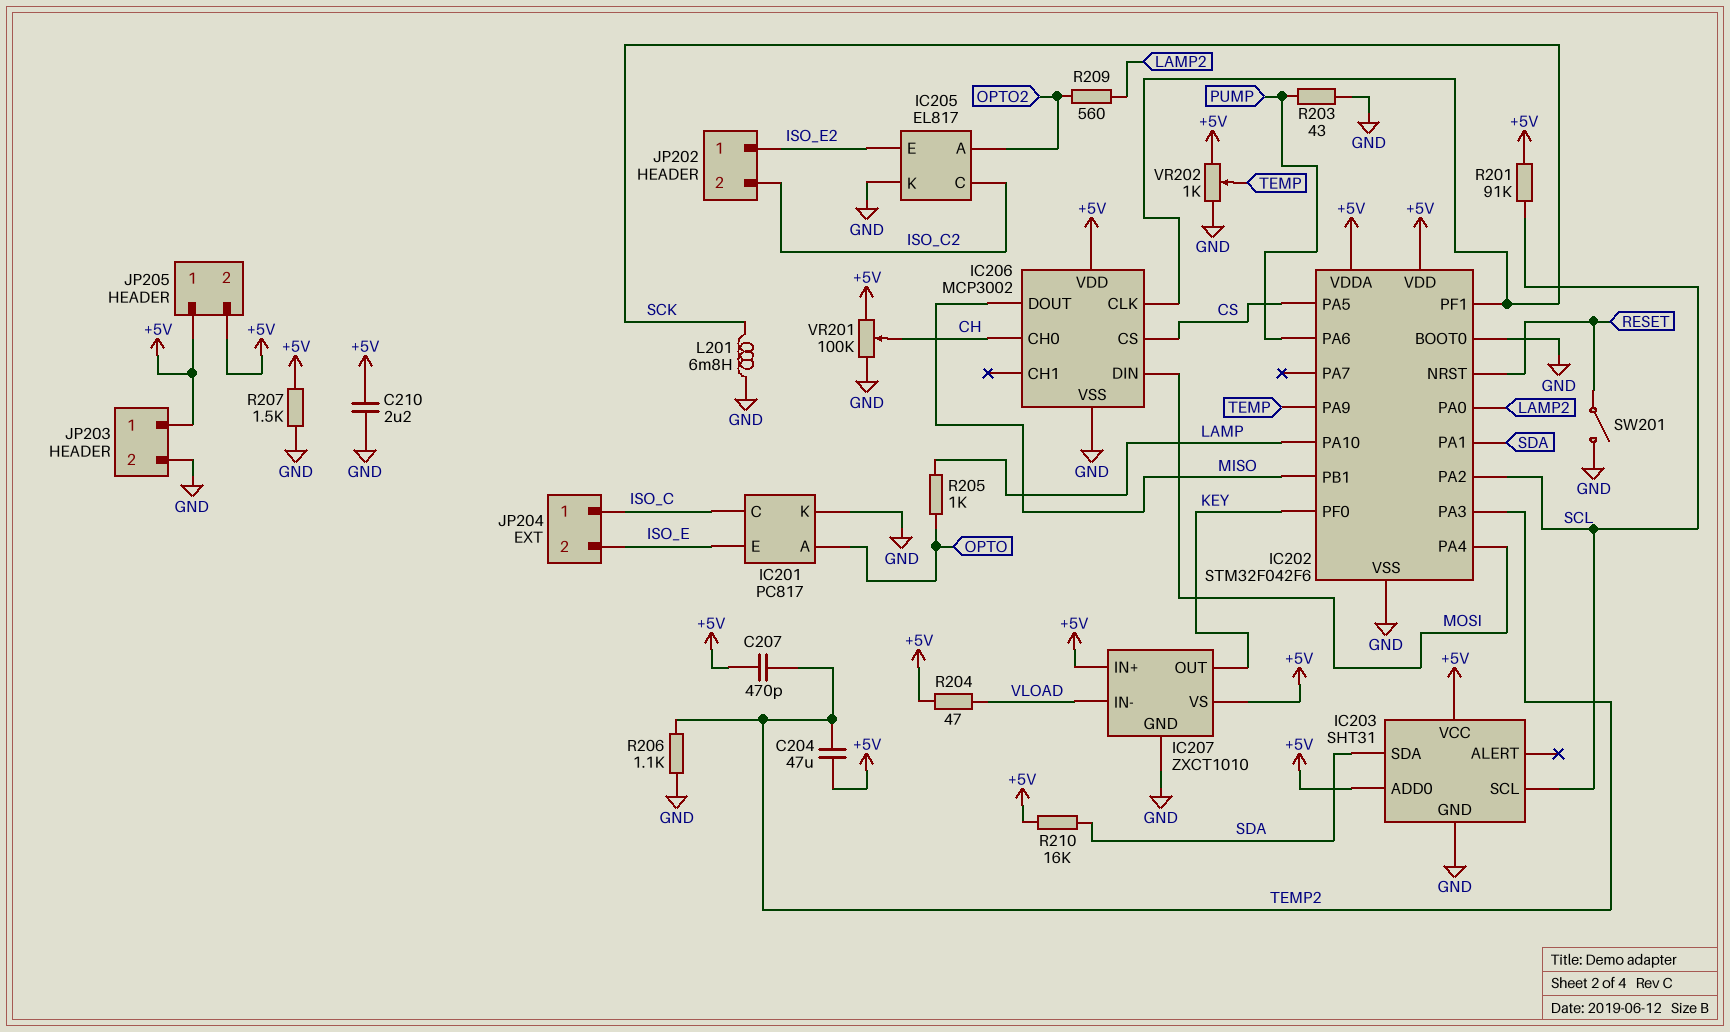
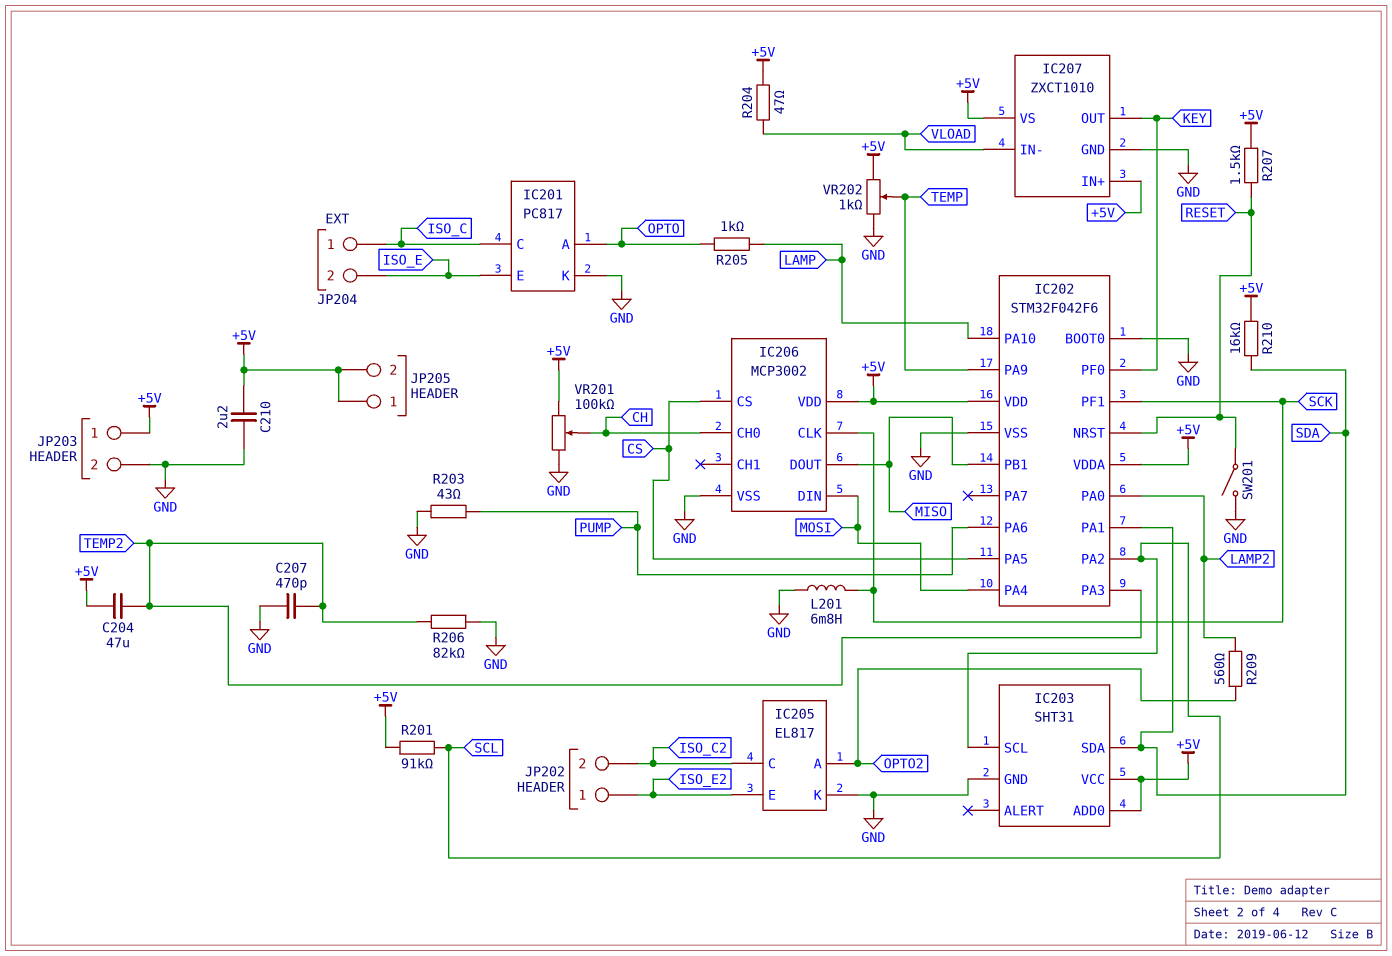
C207: 470pF (+5V, TEMP2) -> 470pF (GND, TEMP2)
R206: 1.1k (GND, TEMP2) -> 82k (GND, TEMP2)
R207: 1.5k (+5V, GND) -> 1.5k (+5V, RESET)

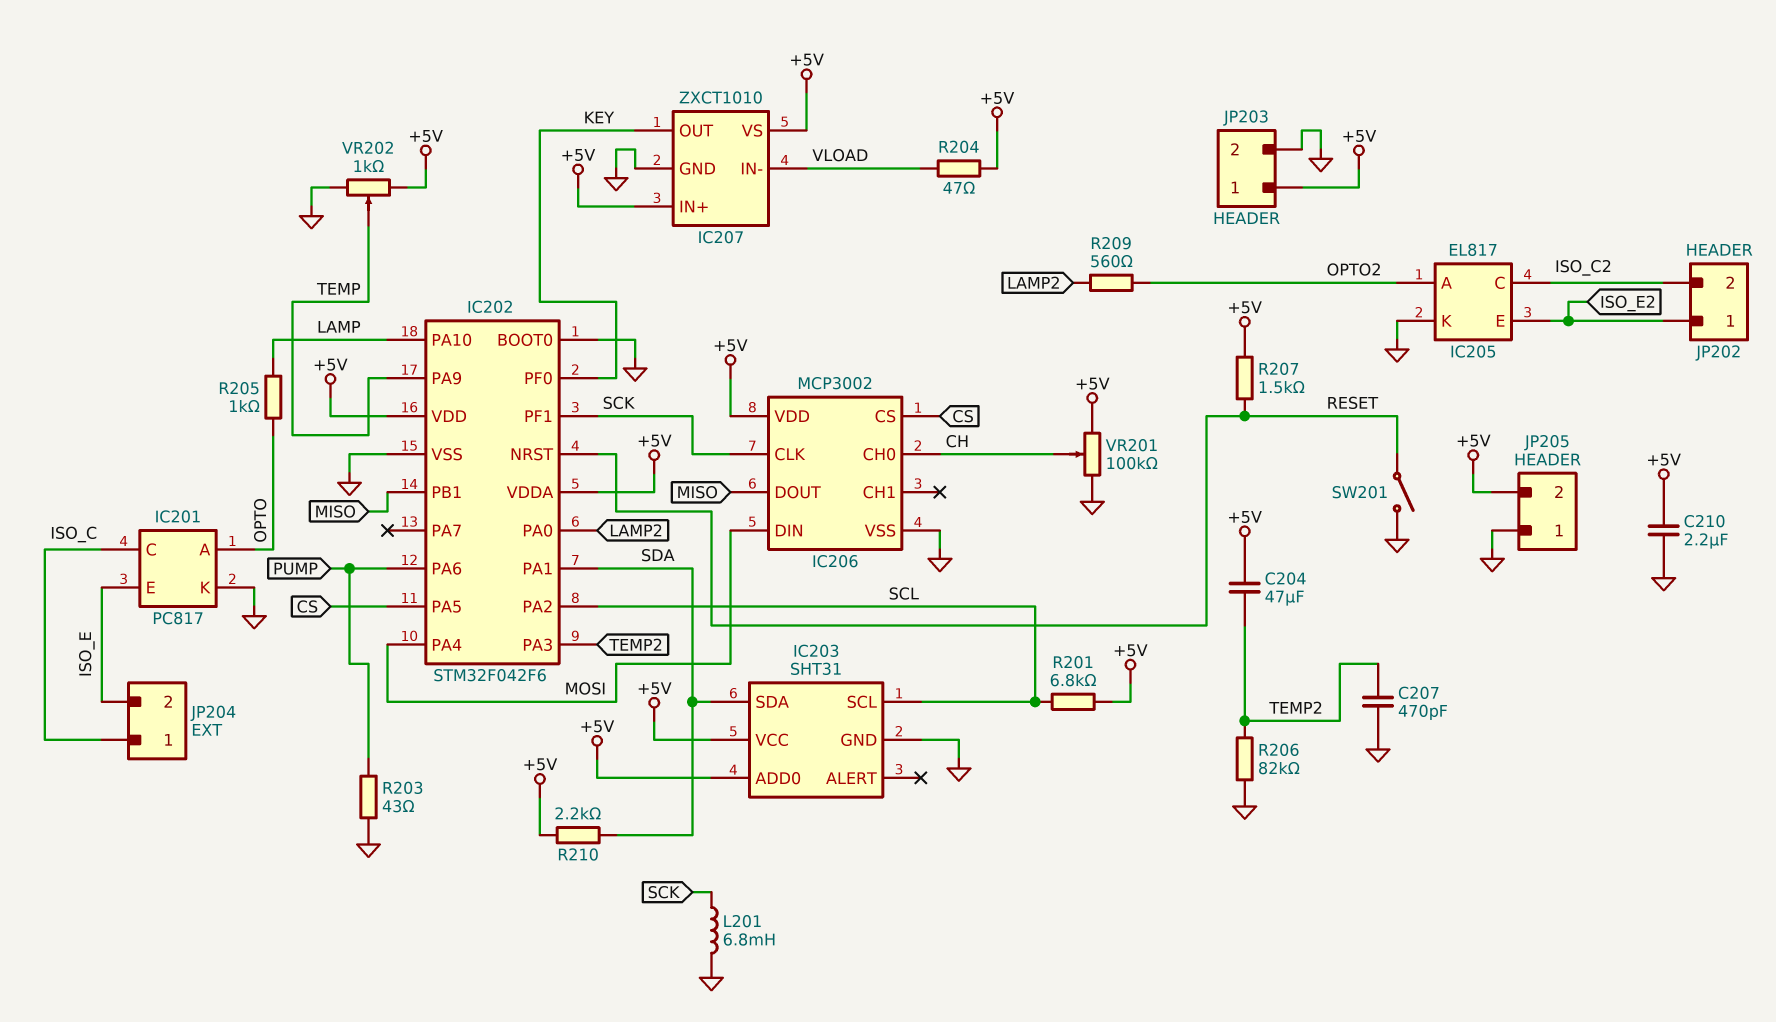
JP205 pin 1: +5V -> GND
R201: 91k (+5V, SCL) -> 6.8k (+5V, SCL)
R210: 16k (+5V, SDA) -> 2.2k (+5V, SDA)

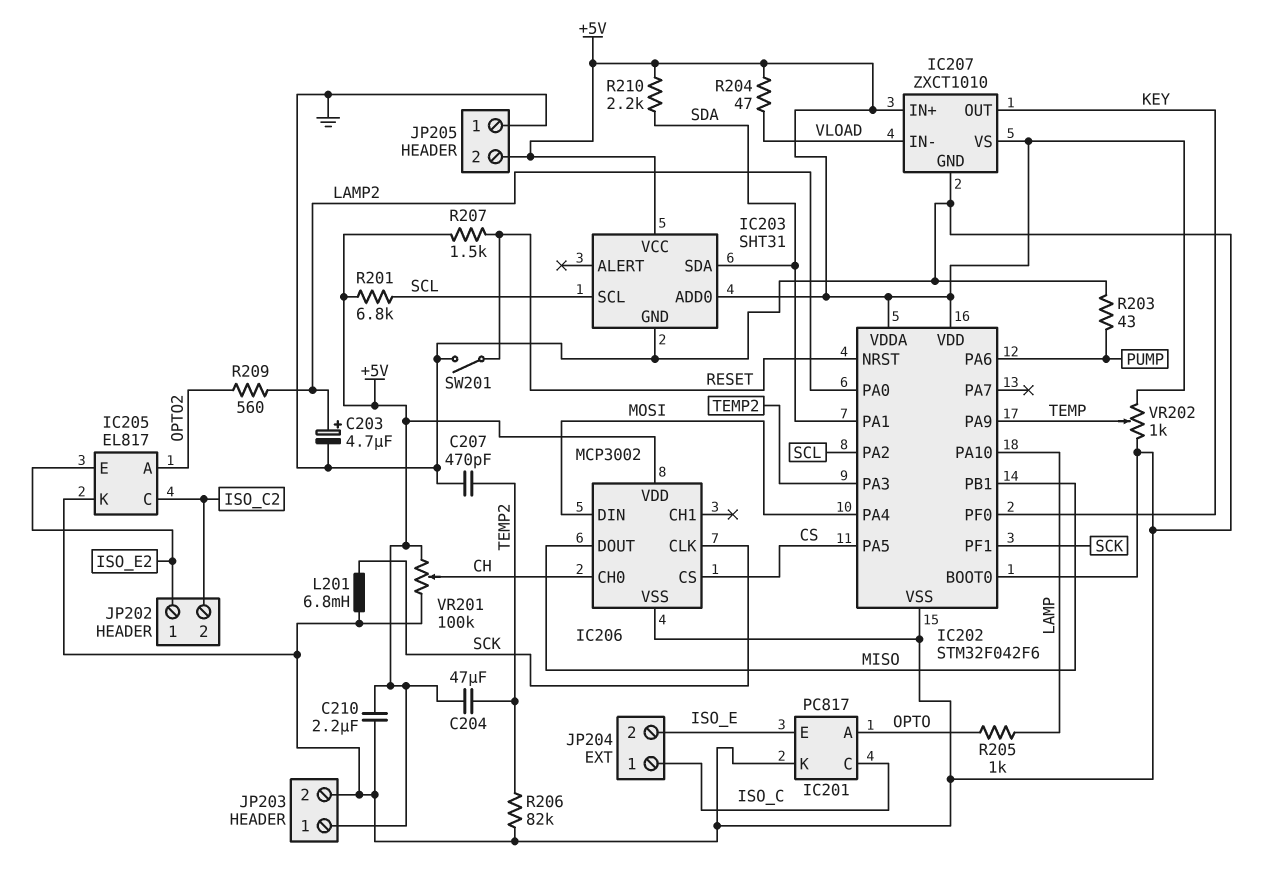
C203: none -> 4.7uF (plus LAMP2, minus GND)

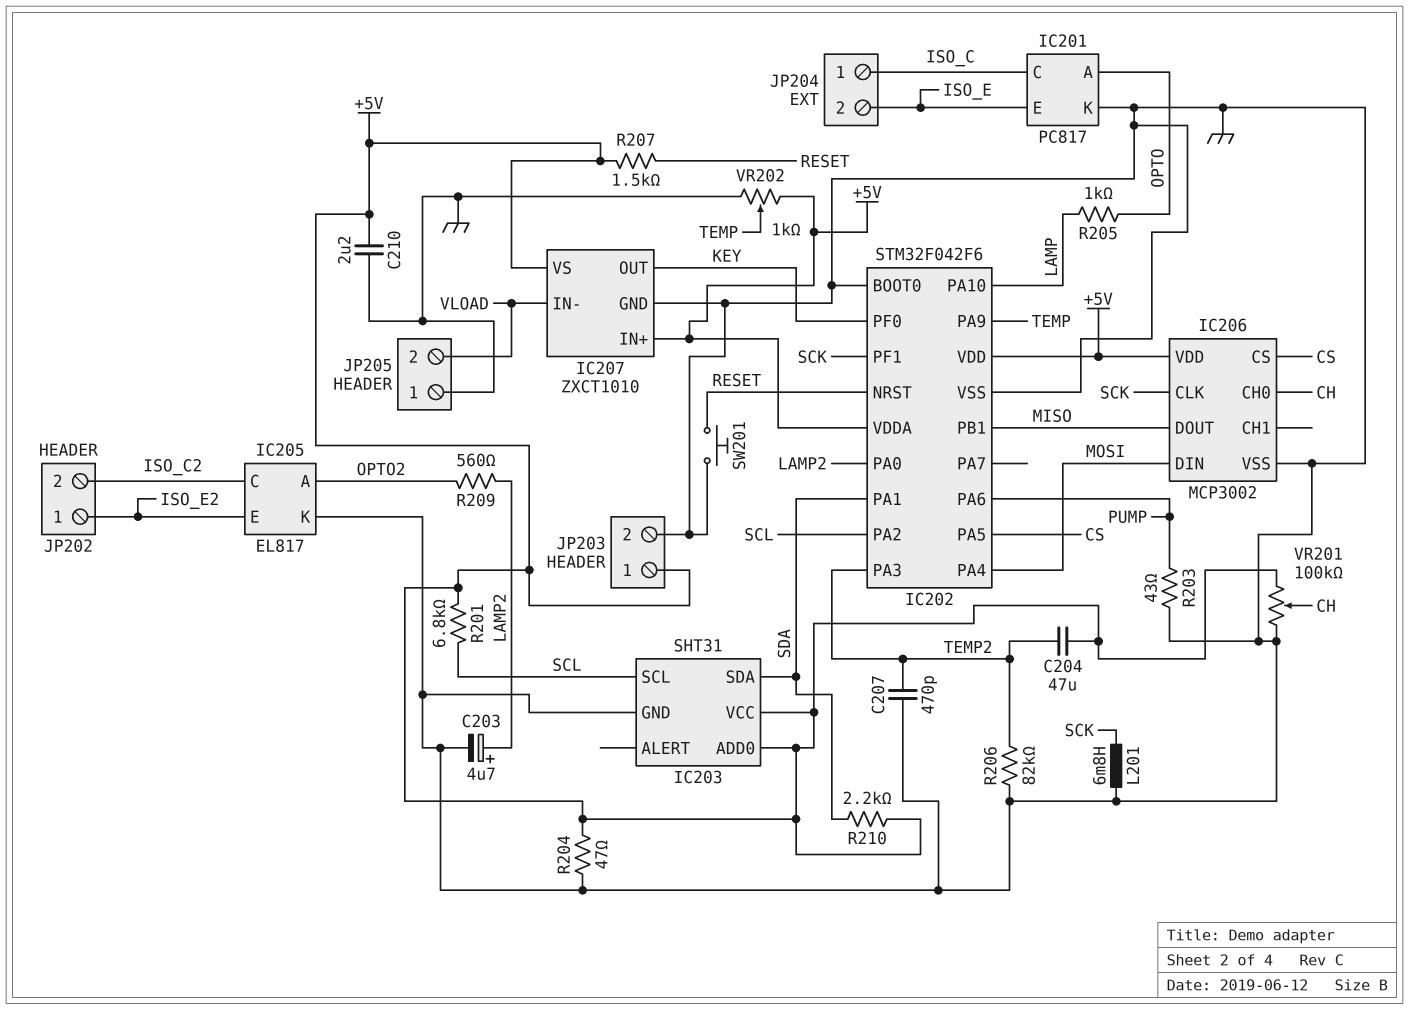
JP205 pin 2: +5V -> VLOAD
R204: 47 (+5V, VLOAD) -> 47 (+5V, GND)
SW201: switch (GND, RESET) -> button (GND, RESET)

